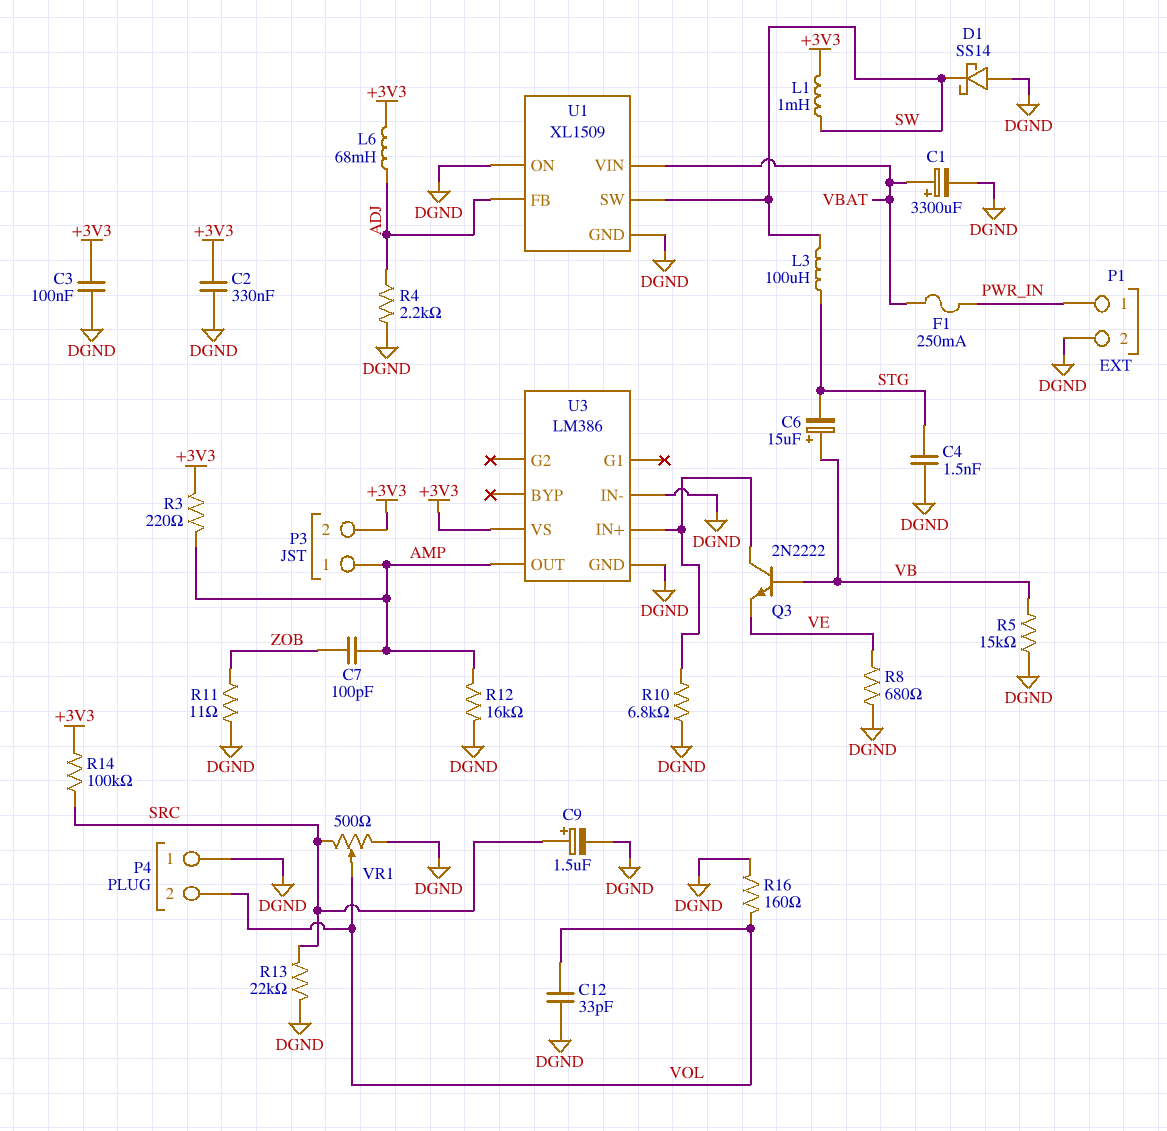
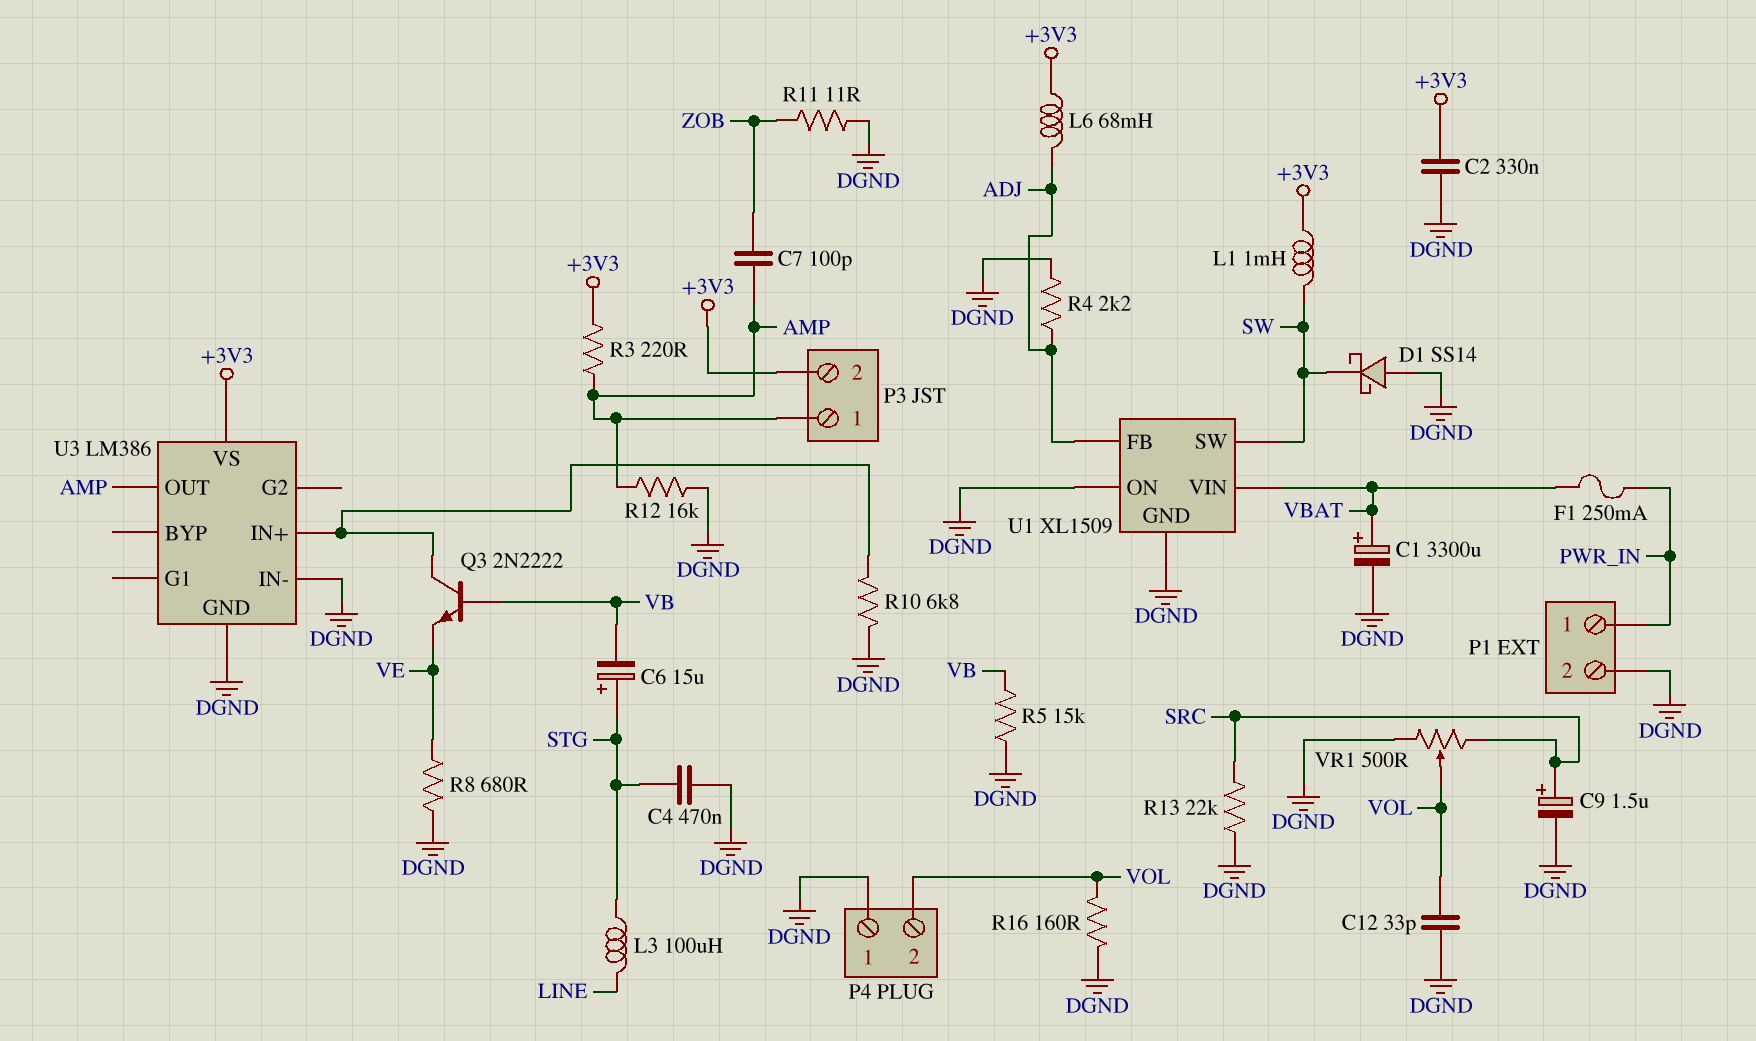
C3: 100nF (+3V3, DGND) -> none
C4: 1.5nF (DGND, STG) -> 470nF (DGND, STG)
C6: 15uF (plus VB, minus STG) -> 15uF (plus STG, minus VB)
L3: 100uH (STG, SW) -> 100uH (LINE, STG)
R14: 100k (+3V3, SRC) -> none

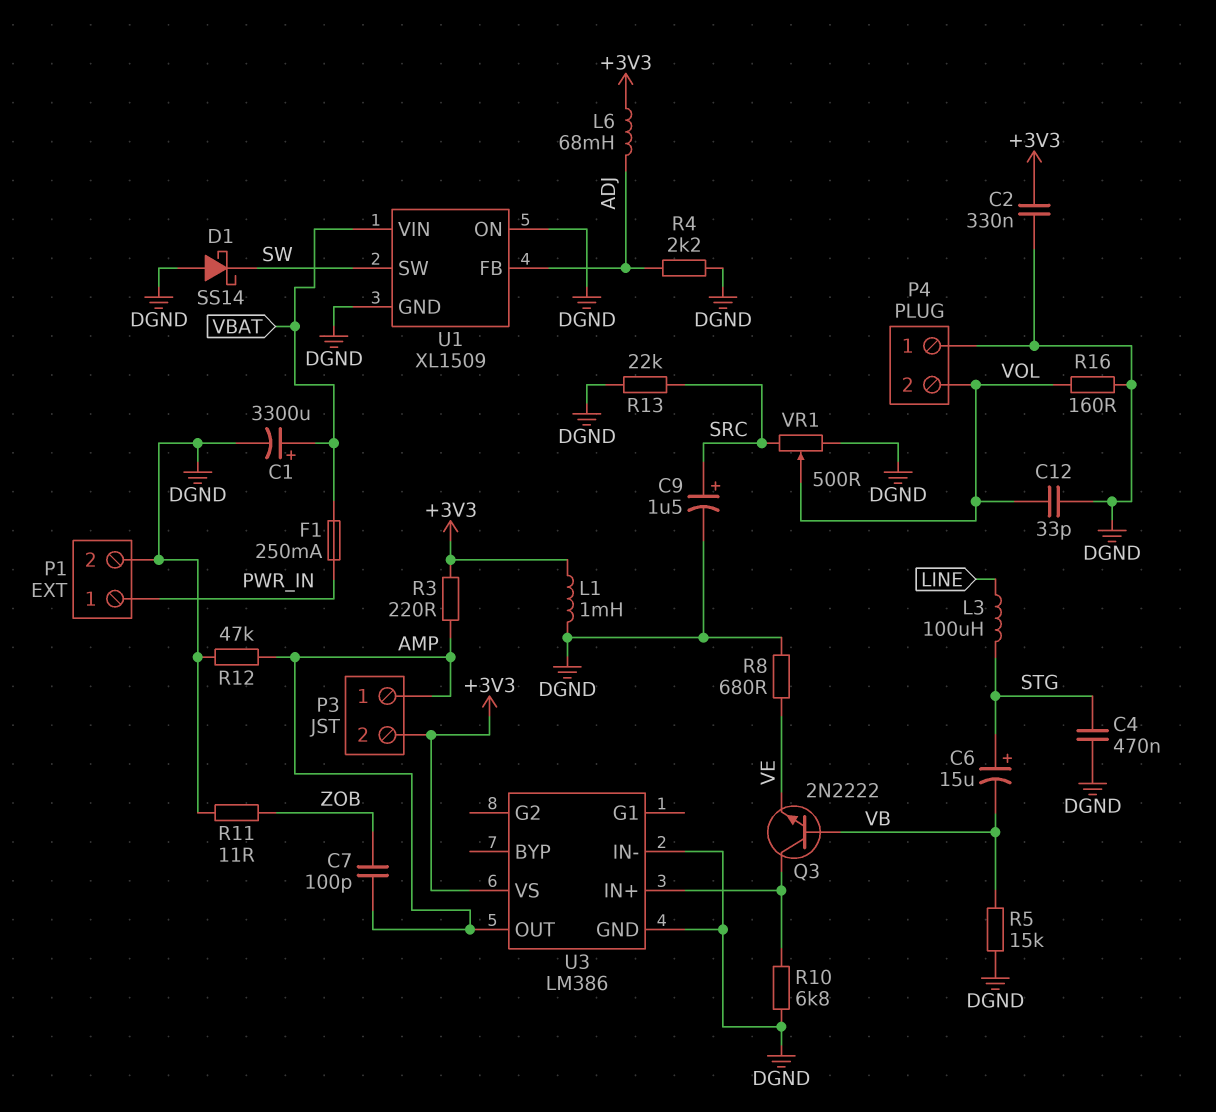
L1: 1mH (+3V3, SW) -> 1mH (+3V3, DGND)
R12: 16k (AMP, DGND) -> 47k (AMP, DGND)

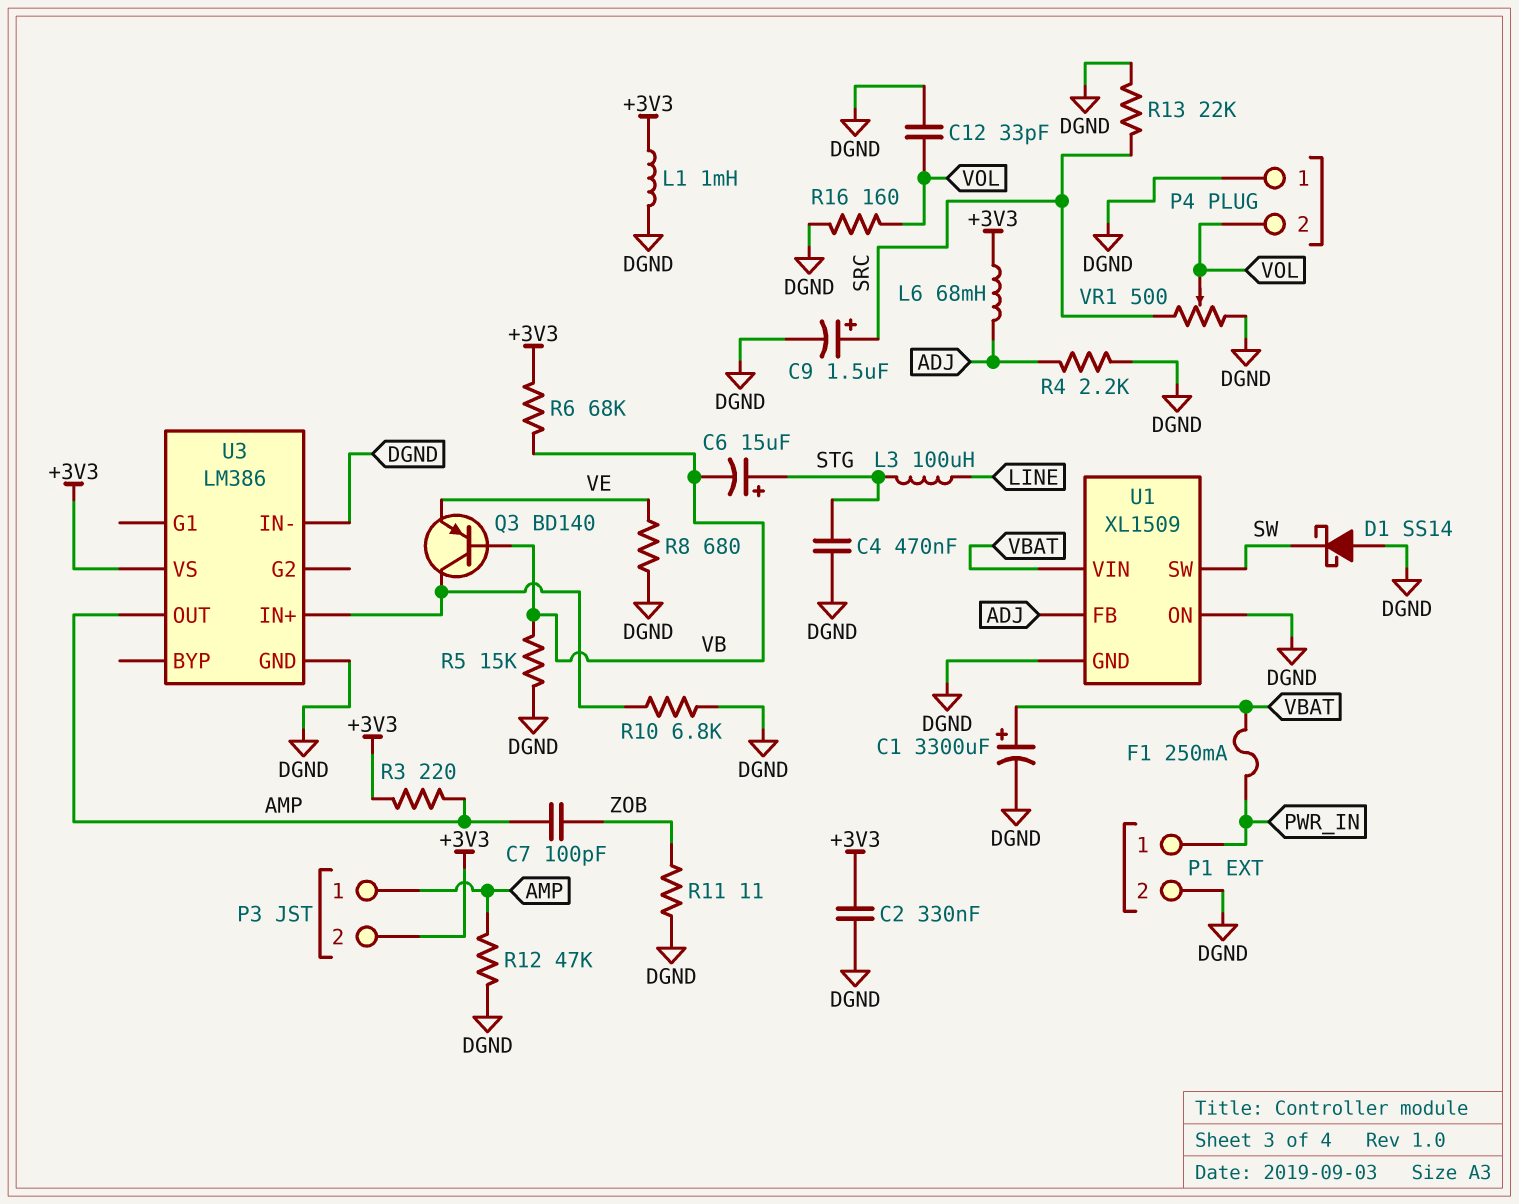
Q3: NPN 2N2222 (B VB, C U3/IN+, E VE) -> PNP BD140 (B VB, C U3/IN+, E VE)
R6: none -> 68k (+3V3, VB)

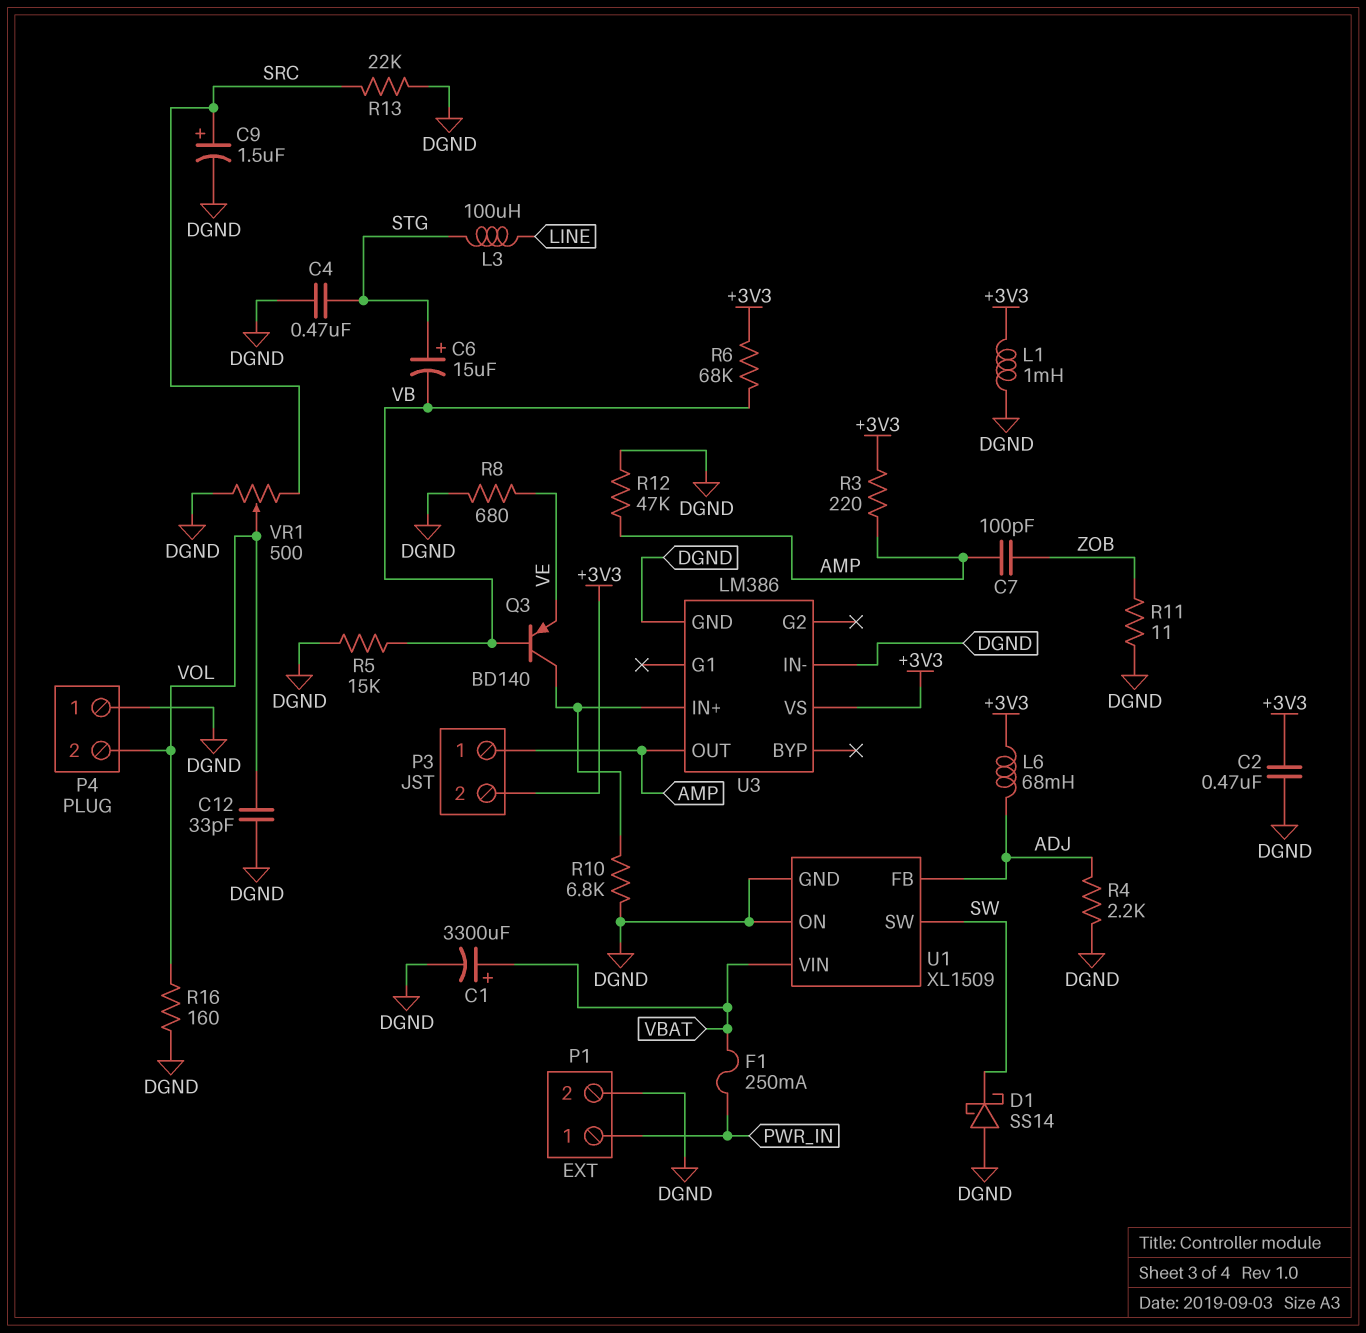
C2: 330nF (+3V3, DGND) -> 470nF (+3V3, DGND)

